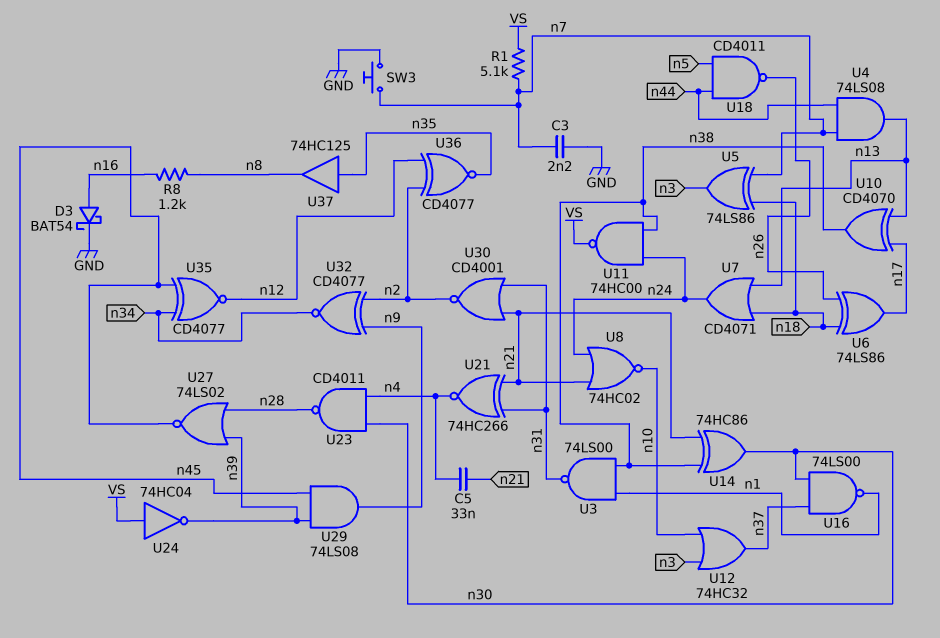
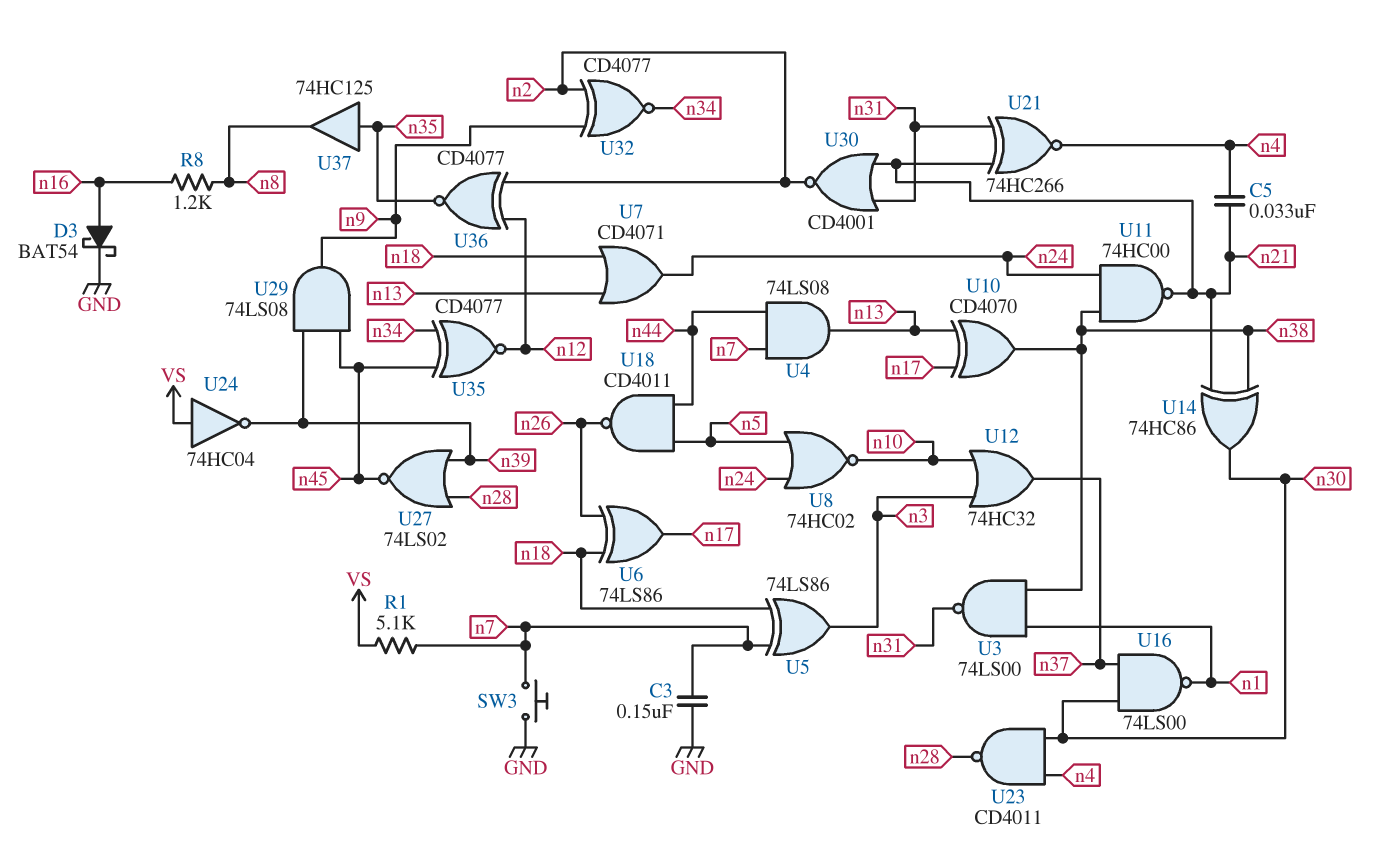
C3: 2.2nF (GND, n7) -> 150nF (GND, n7)
U8: NOR 74HC02 (in n21, in n24, out n10) -> NOR 74HC02 (in n5, in n24, out n10)
U11: NAND 74HC00 (in n24, in n38, out VS) -> NAND 74HC00 (in n24, in n38, out n21)

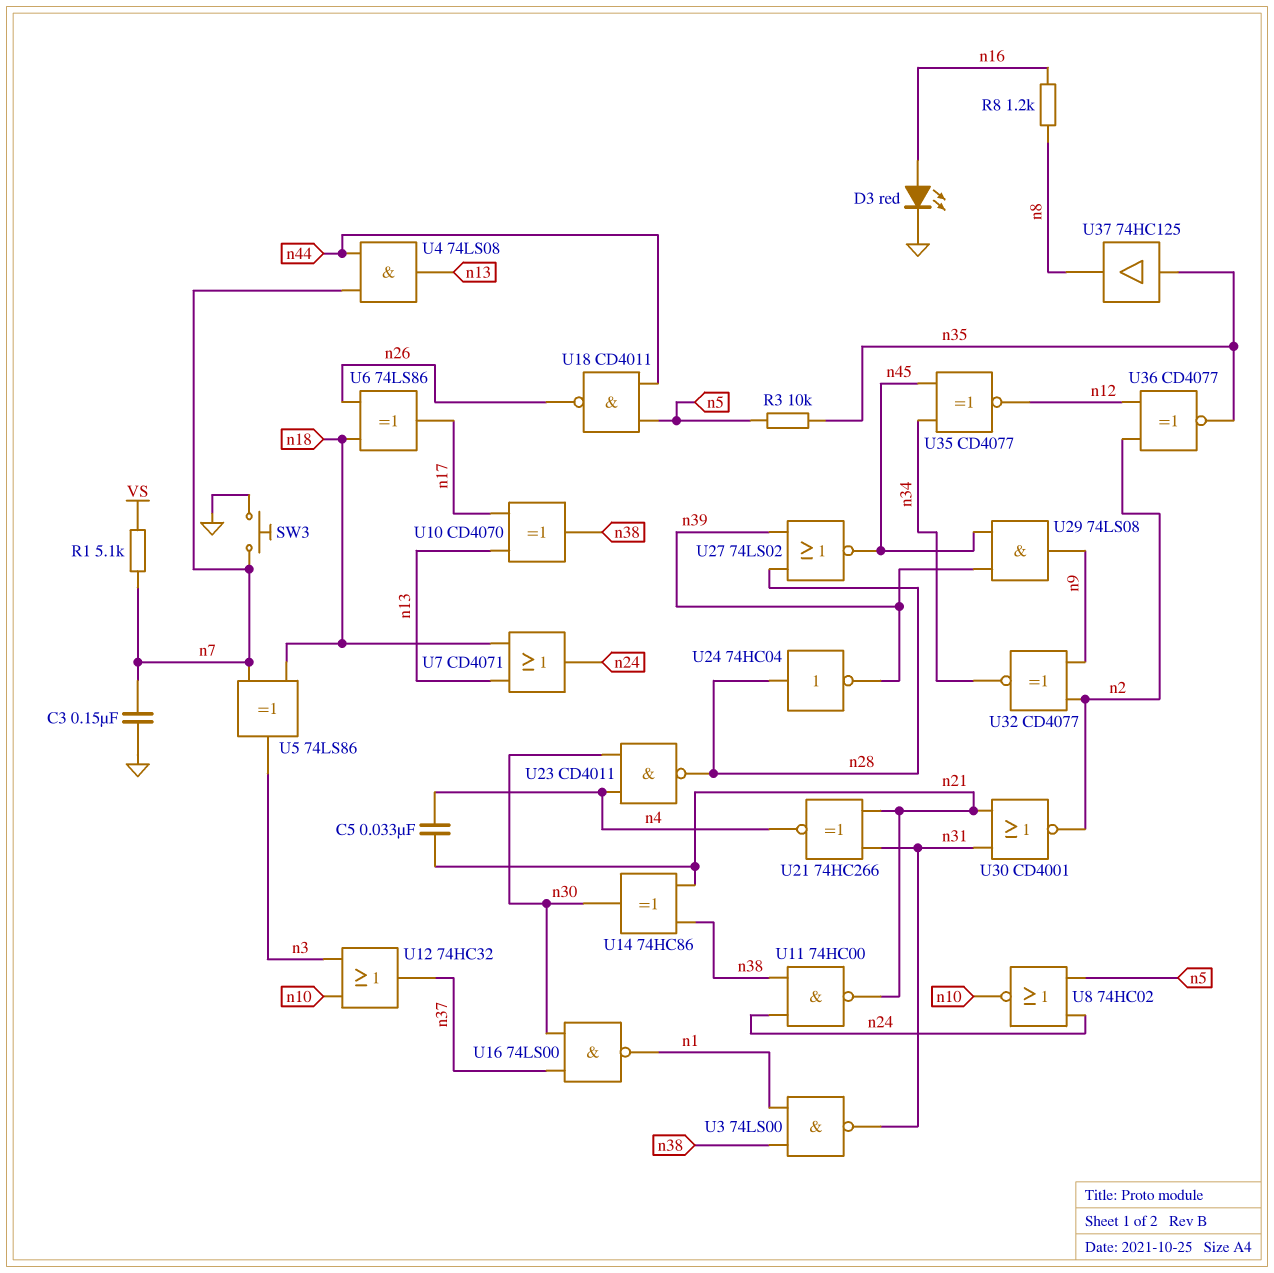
D3: schottky BAT54 (A n16, K GND) -> LED red (A n16, K GND)
R3: none -> 10k (n5, n35)
U24: NOT 74HC04 (in VS, out n39) -> NOT 74HC04 (in n28, out n39)

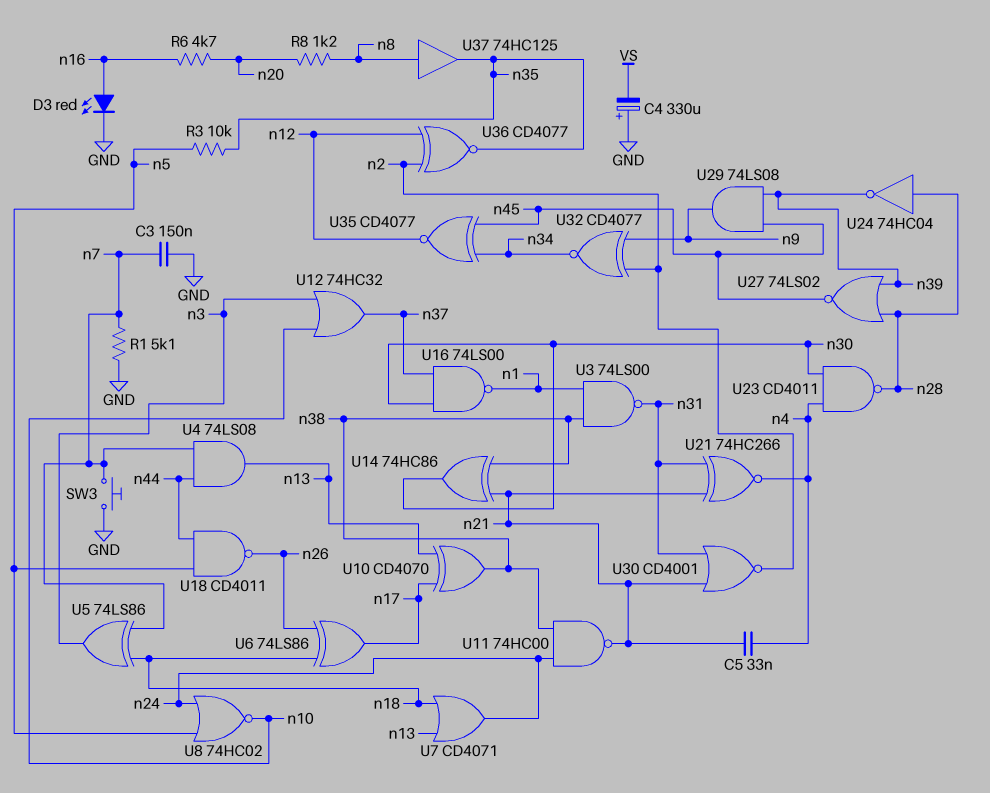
C4: none -> 330uF (plus GND, minus VS)
R1: 5.1k (VS, n7) -> 5.1k (GND, n7)
R6: none -> 4.7k (n16, n20)
R8: 1.2k (n8, n16) -> 1.2k (n8, n20)
U37: buffer 74HC125 (in n35, out n8) -> buffer 74HC125 (in n8, out n35)

